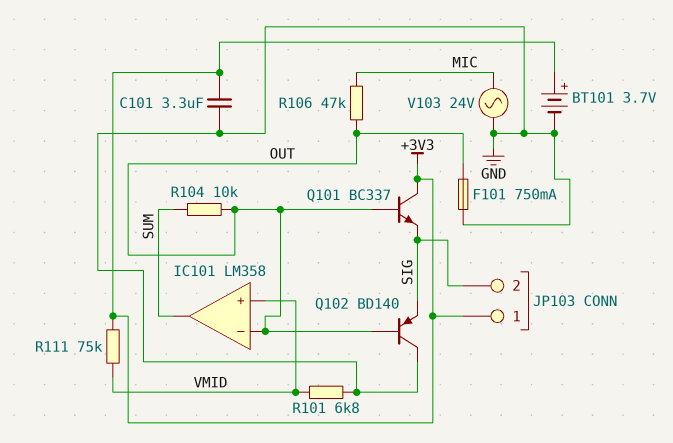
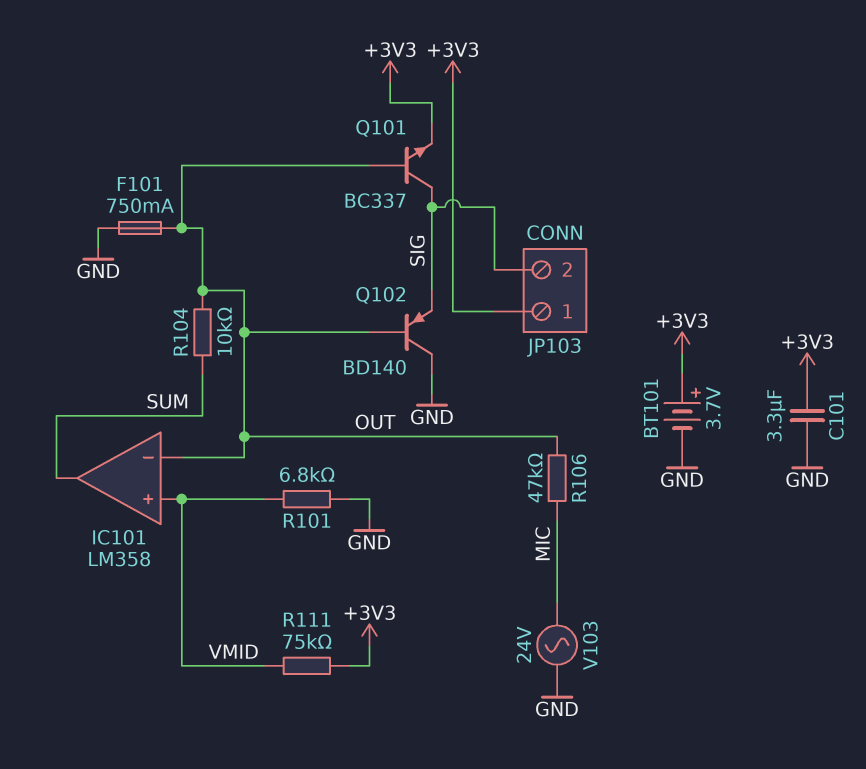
Q101: NPN BC337 (B OUT, C +3V3, E SIG) -> NPN BC337 (B OUT, C SIG, E +3V3)

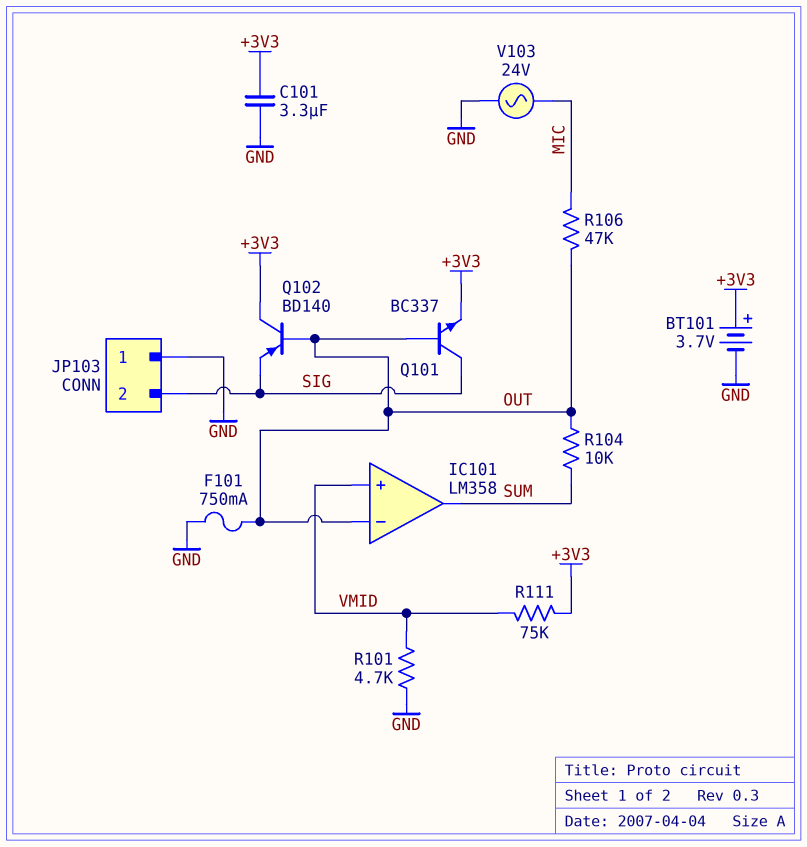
JP103 pin 1: +3V3 -> GND
Q102: PNP BD140 (B OUT, C GND, E SIG) -> PNP BD140 (B OUT, C +3V3, E SIG)
R101: 6.8k (GND, VMID) -> 4.7k (GND, VMID)

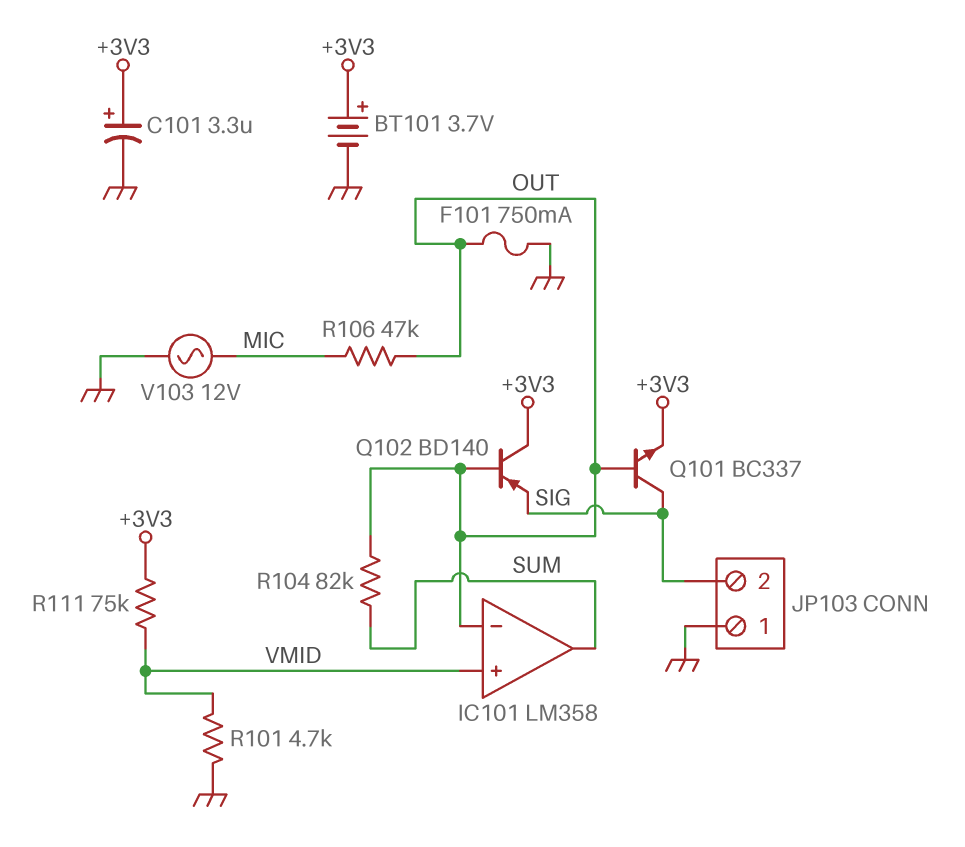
C101: 3.3uF (+3V3, GND) -> 3.3uF (plus +3V3, minus GND)
R104: 10k (OUT, SUM) -> 82k (OUT, SUM)
V103: AC 24V (GND, MIC) -> AC 12V (GND, MIC)

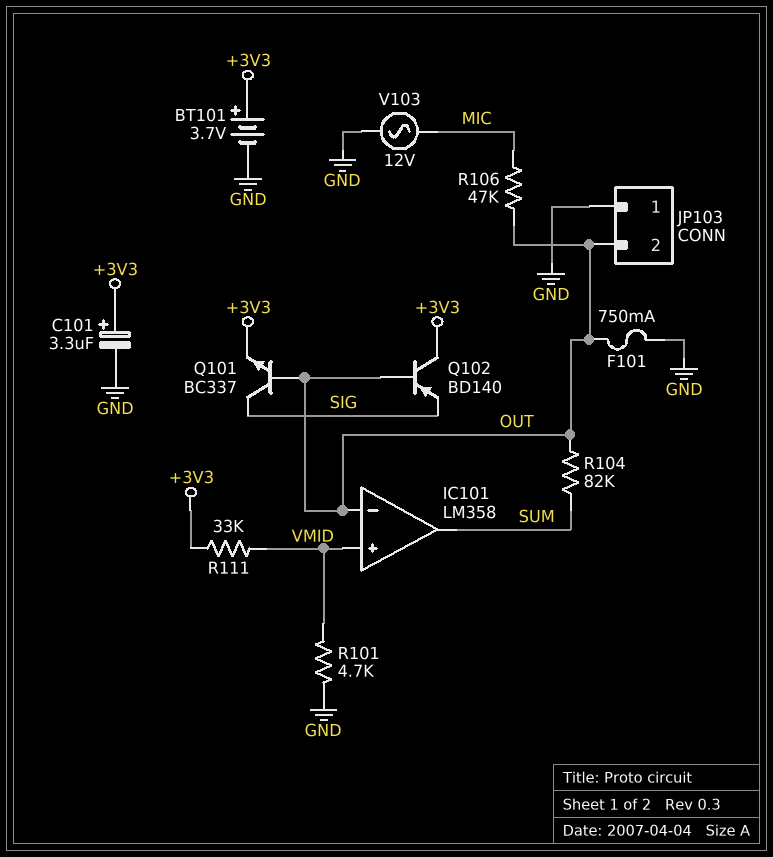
JP103 pin 2: SIG -> OUT
R111: 75k (+3V3, VMID) -> 33k (+3V3, VMID)

